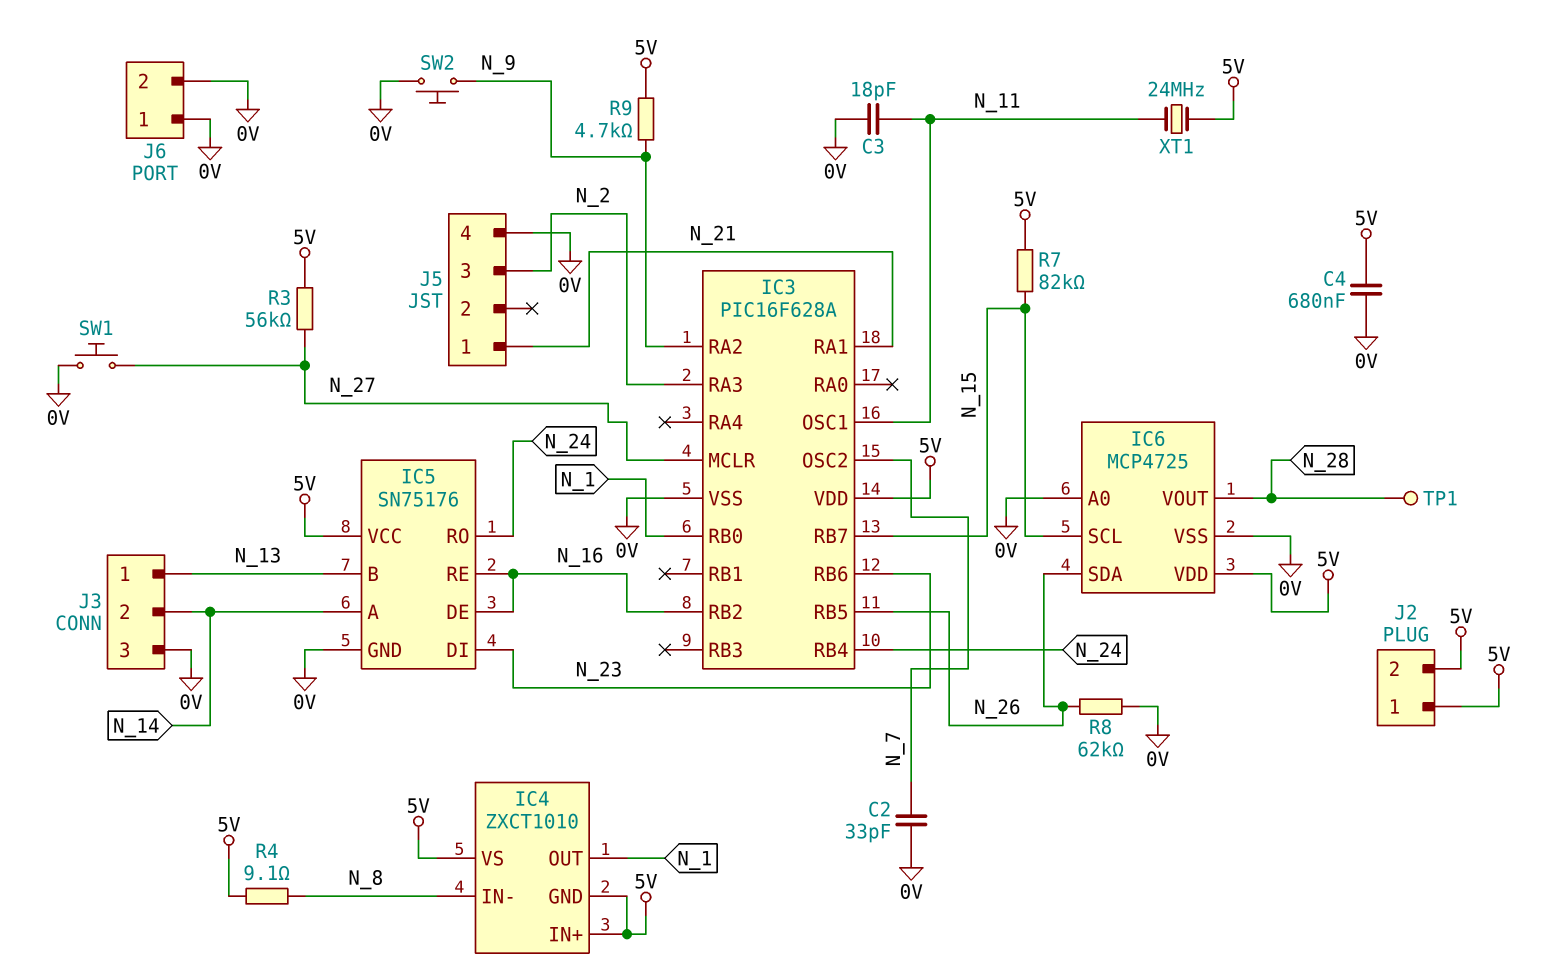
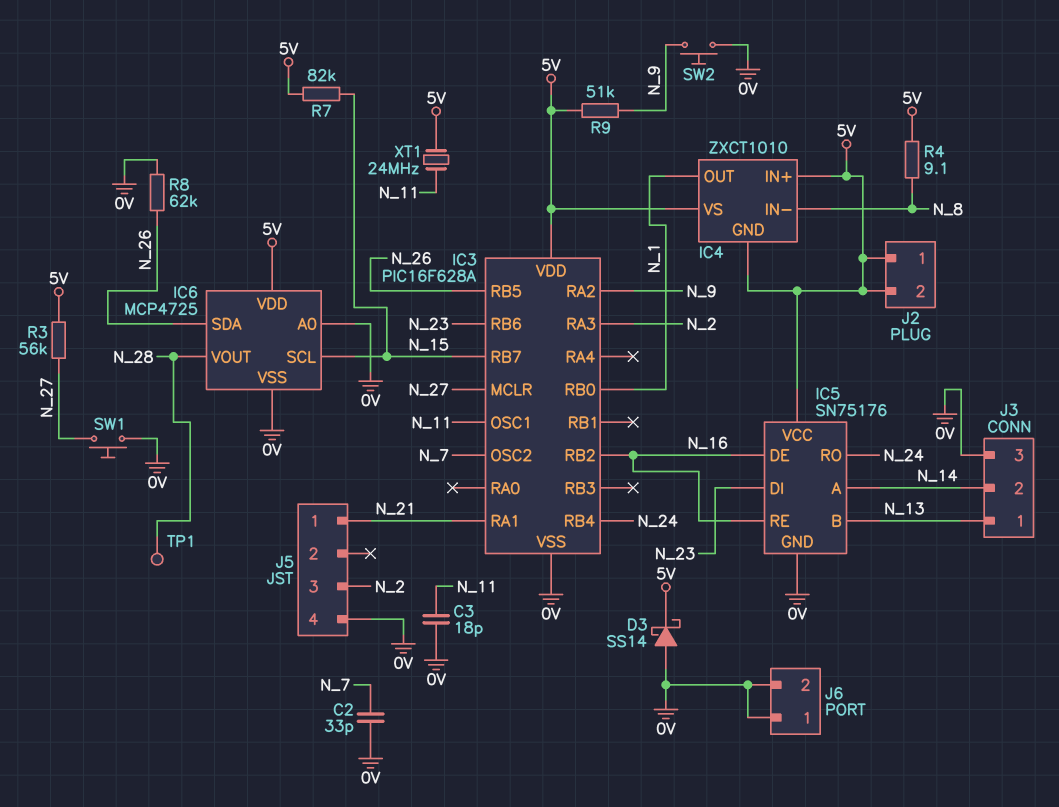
C4: 680nF (0V, 5V) -> none
D3: none -> schottky SS14 (A 0V, K 5V)
R9: 4.7k (5V, N_9) -> 51k (5V, N_9)

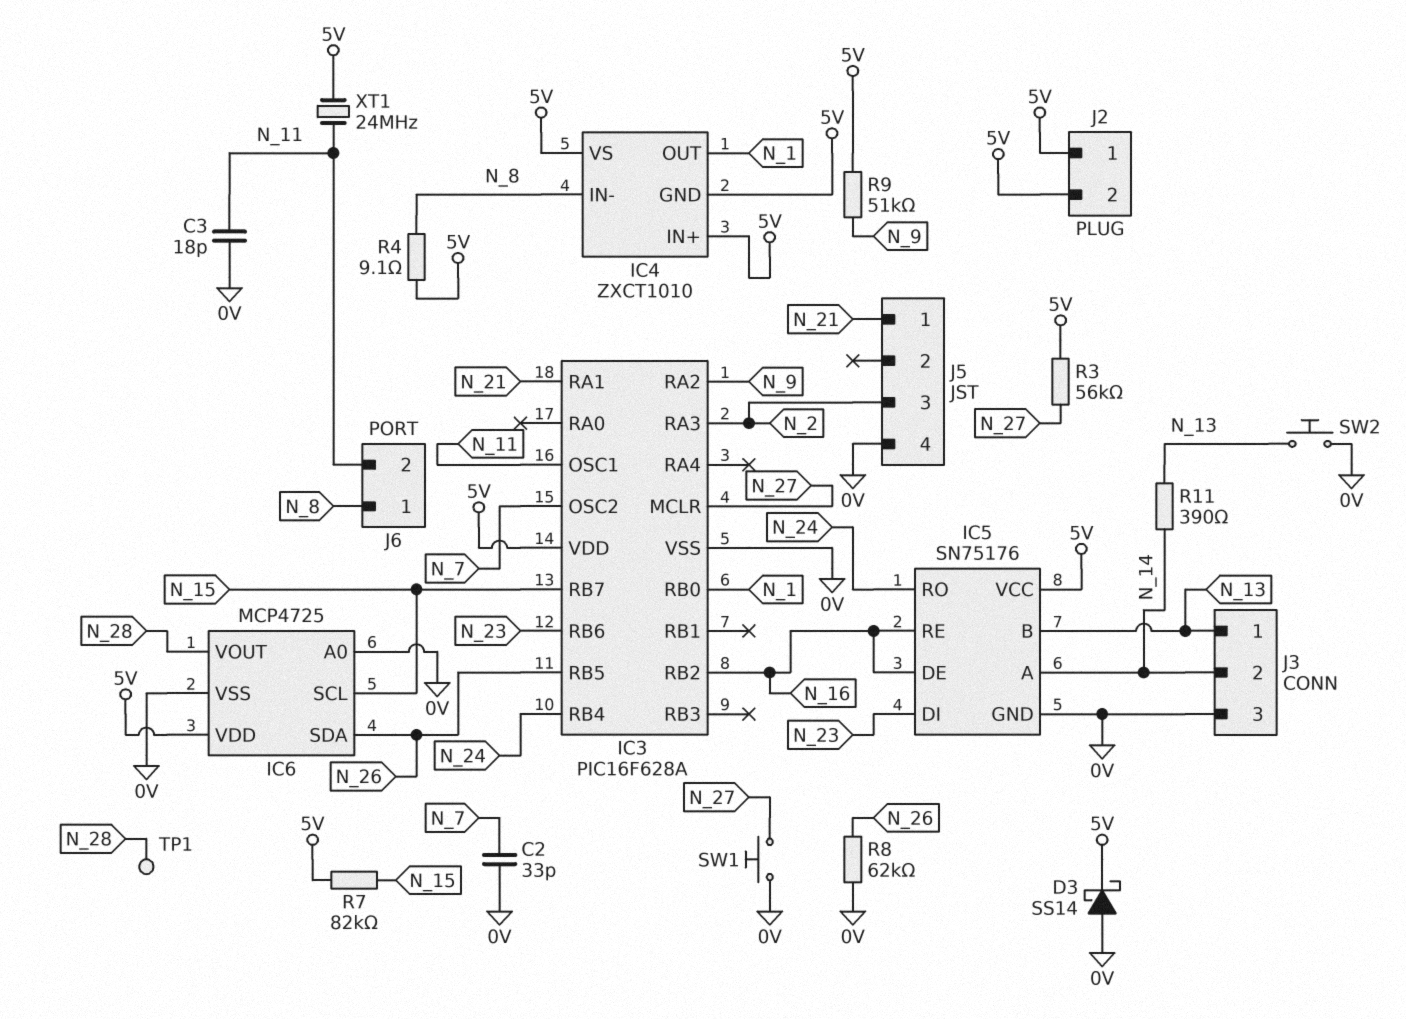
J6 pin 1: 0V -> N_8
J6 pin 2: 0V -> N_11
R11: none -> 390 (N_13, N_14)
SW2: button (0V, N_9) -> button (0V, N_13)

